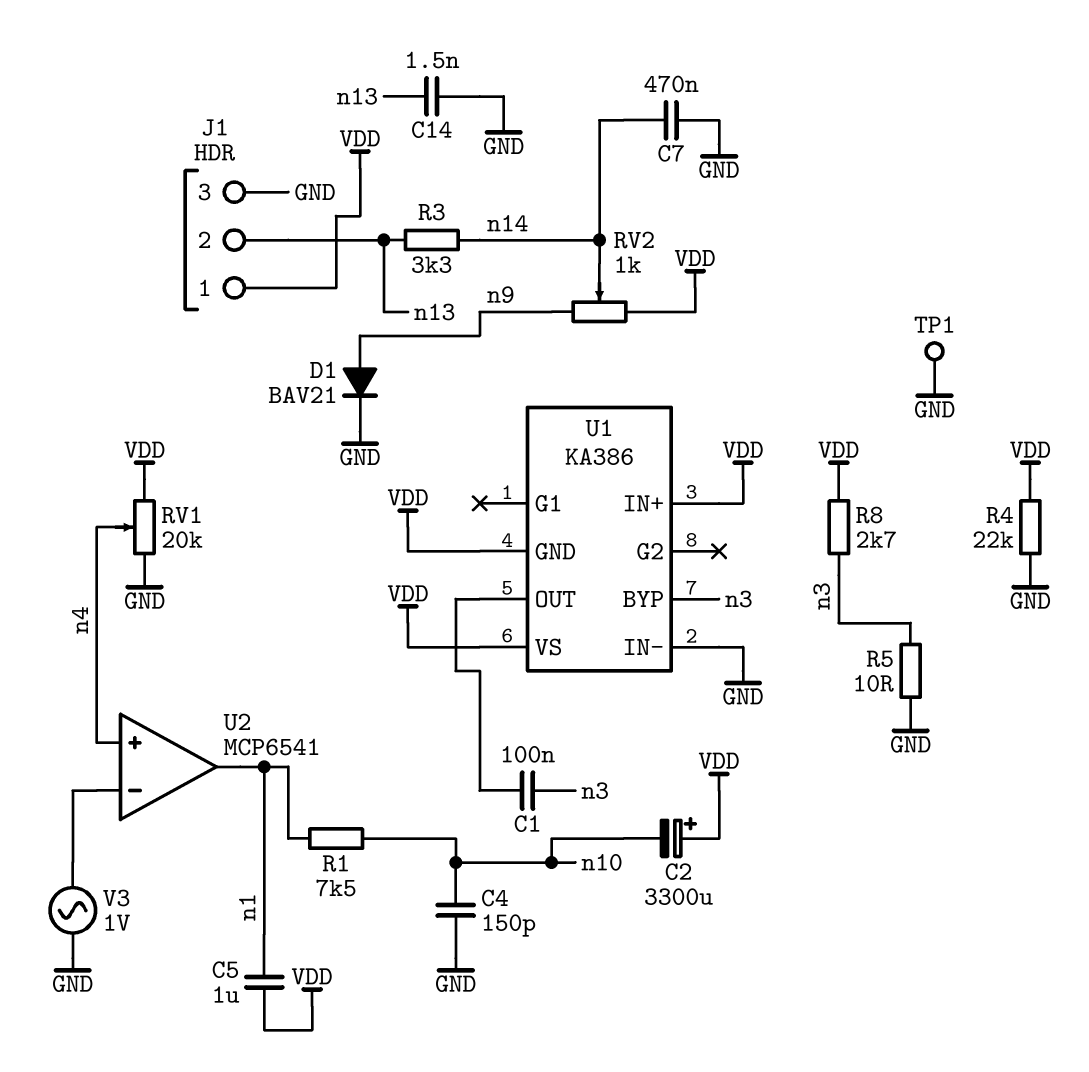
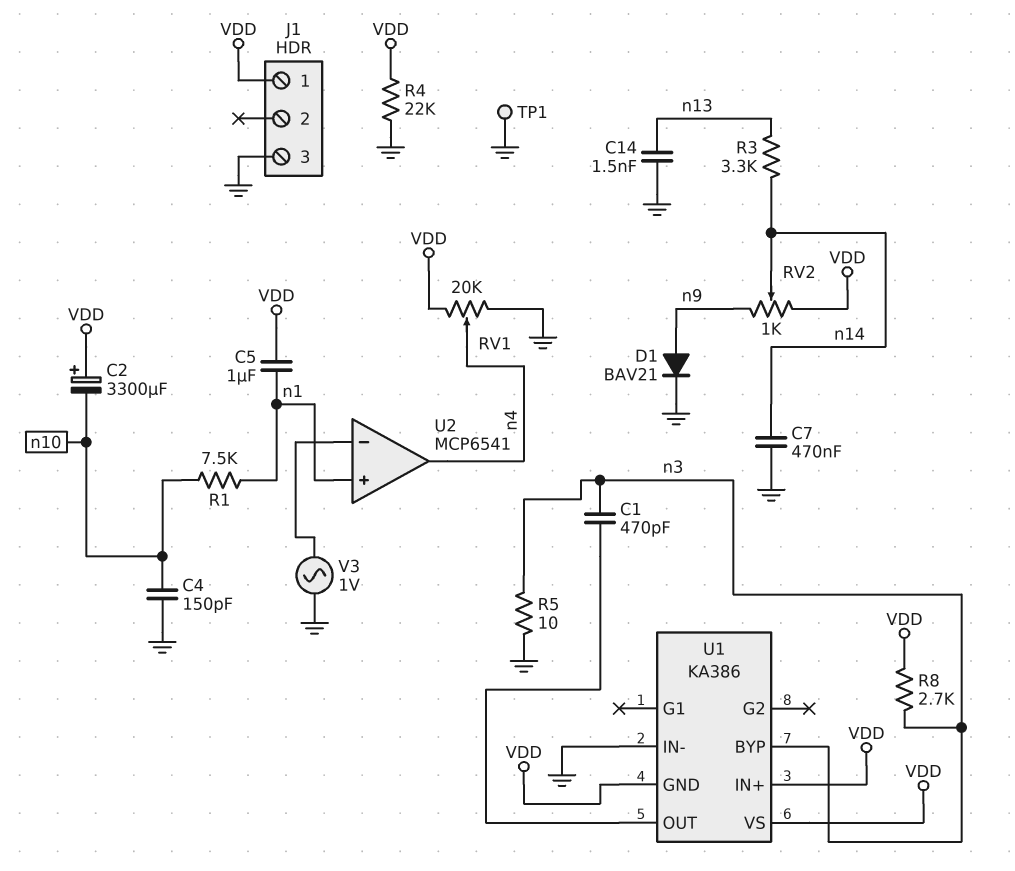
C1: 100nF (U1/OUT, n3) -> 470pF (U1/OUT, n3)
J1 pin 2: n13 -> none
U2 pin in+: n4 -> n1
U2 pin out: n1 -> n4

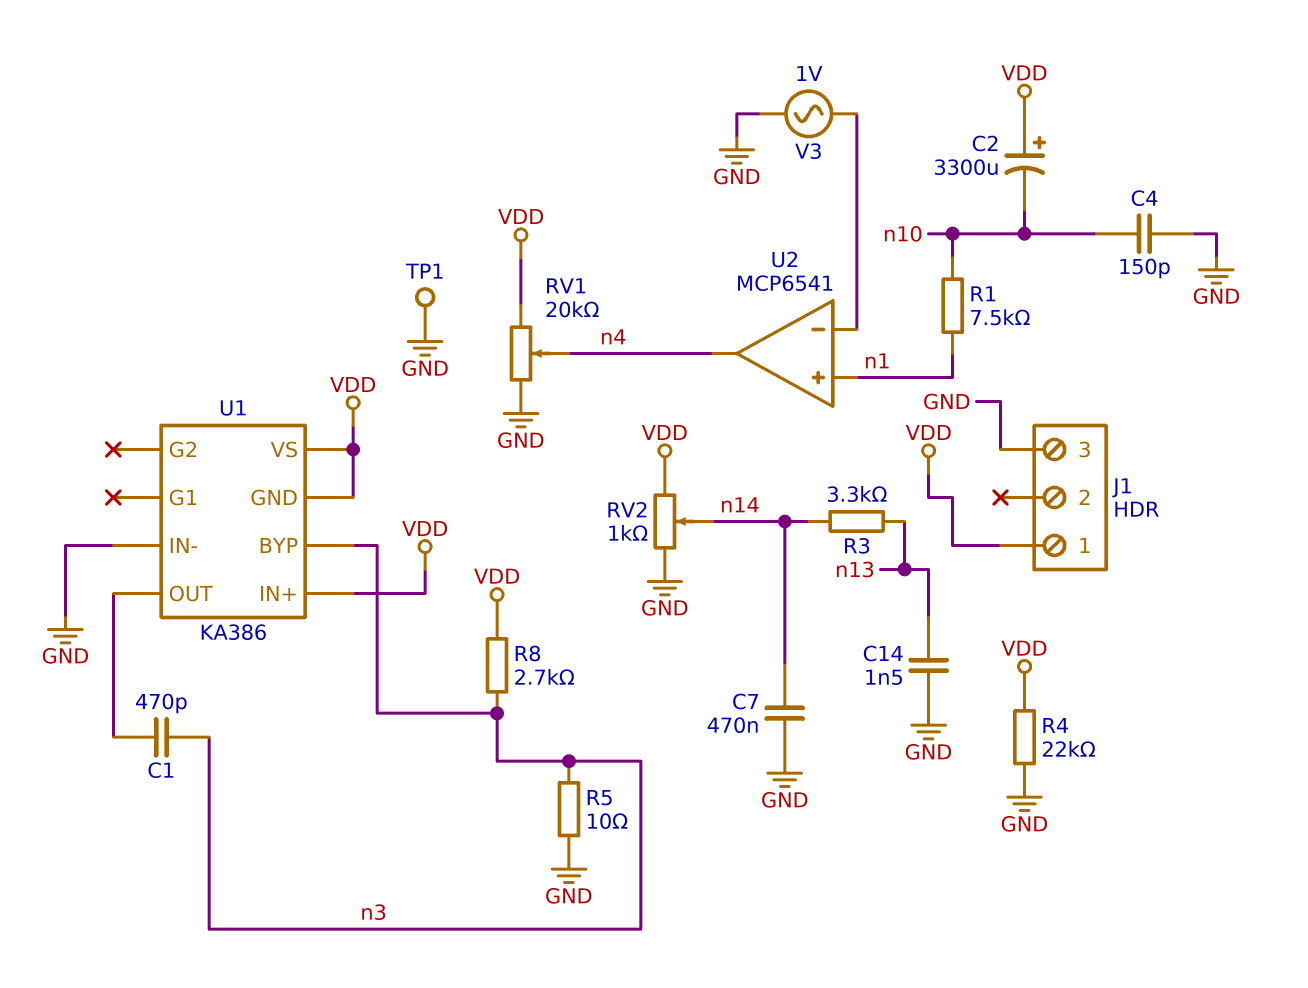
C5: 1uF (VDD, n1) -> none
D1: diode BAV21 (A n9, K GND) -> none
RV2: 1k (VDD, n9, wiper n14) -> 1k (GND, VDD, wiper n14)

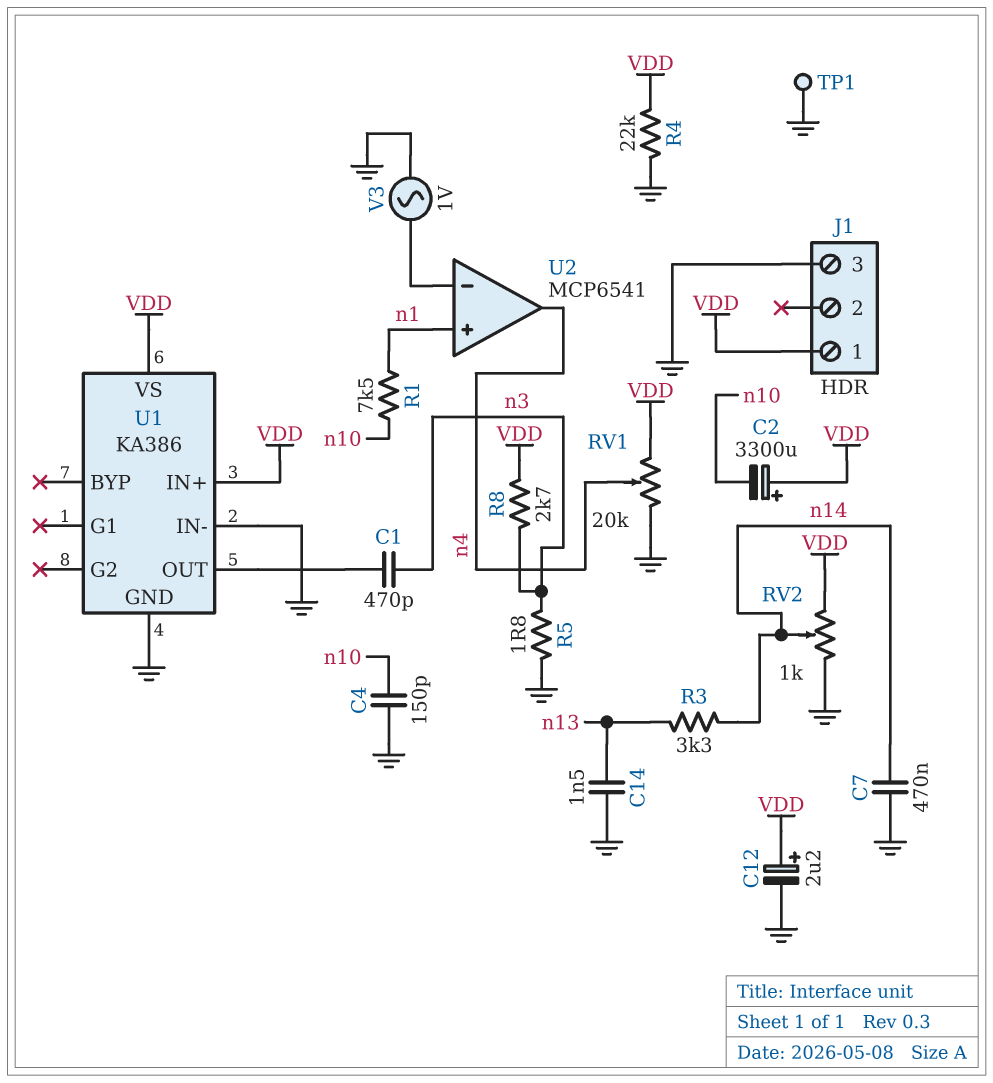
C12: none -> 2.2uF (plus VDD, minus GND)
R5: 10 (GND, n3) -> 1.8 (GND, n3)
U1 pin BYP: n3 -> none
U1 pin GND: VDD -> GND

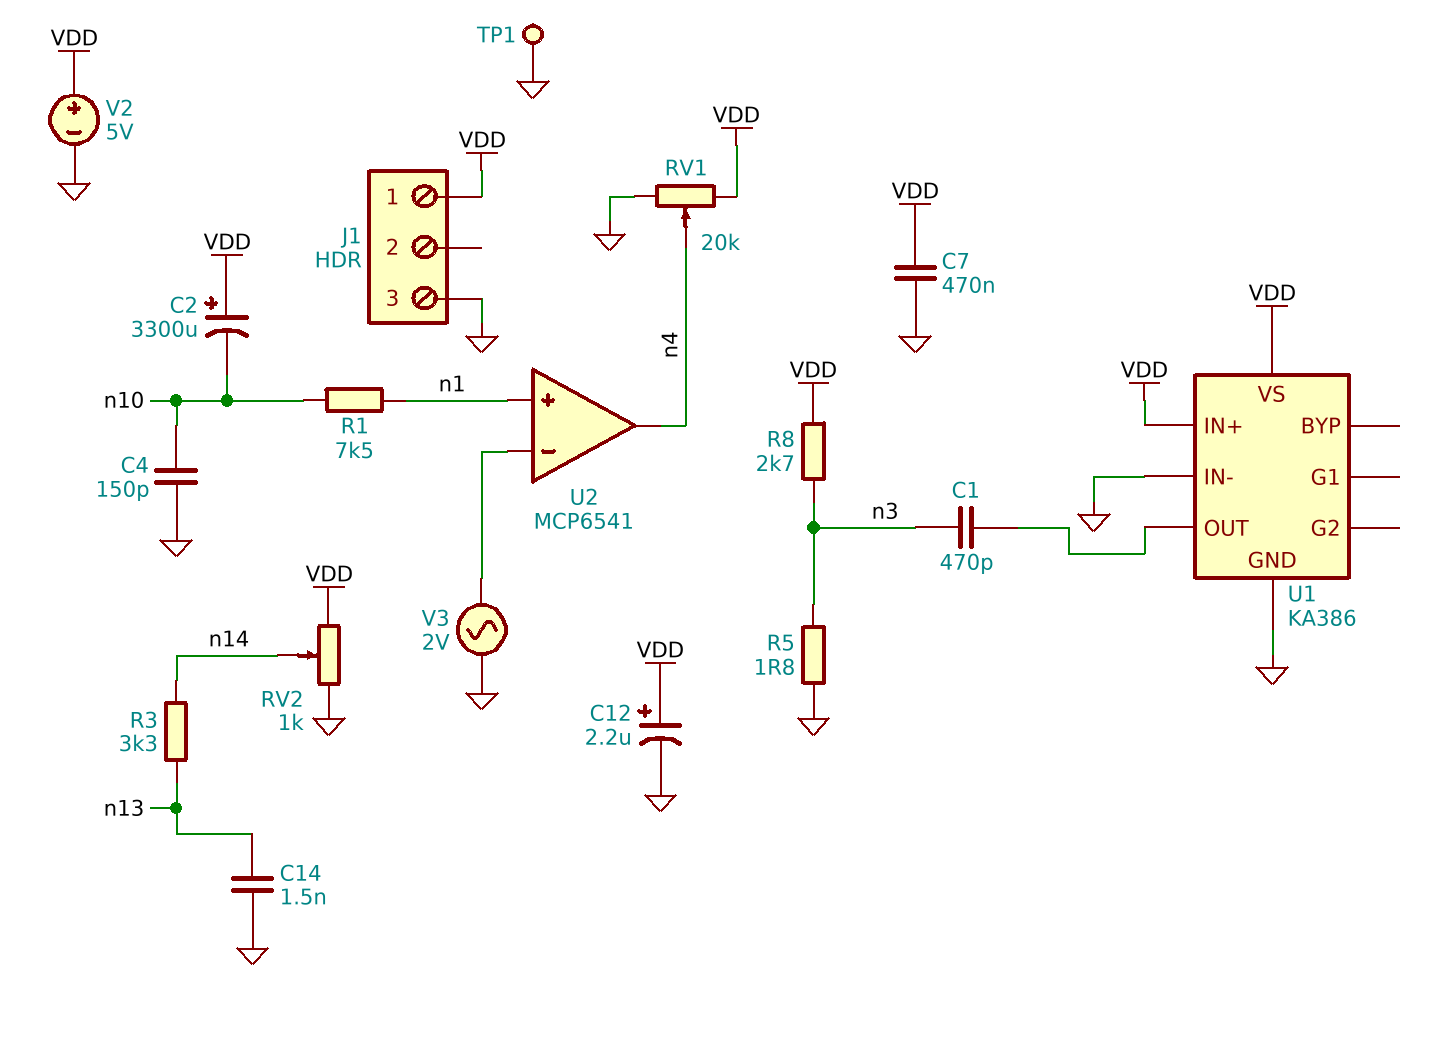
C7: 470nF (GND, n14) -> 470nF (GND, VDD)
R4: 22k (GND, VDD) -> none
V2: none -> 5V (plus VDD, minus GND)
V3: AC 1V (GND, U2/in-) -> AC 2V (GND, U2/in-)

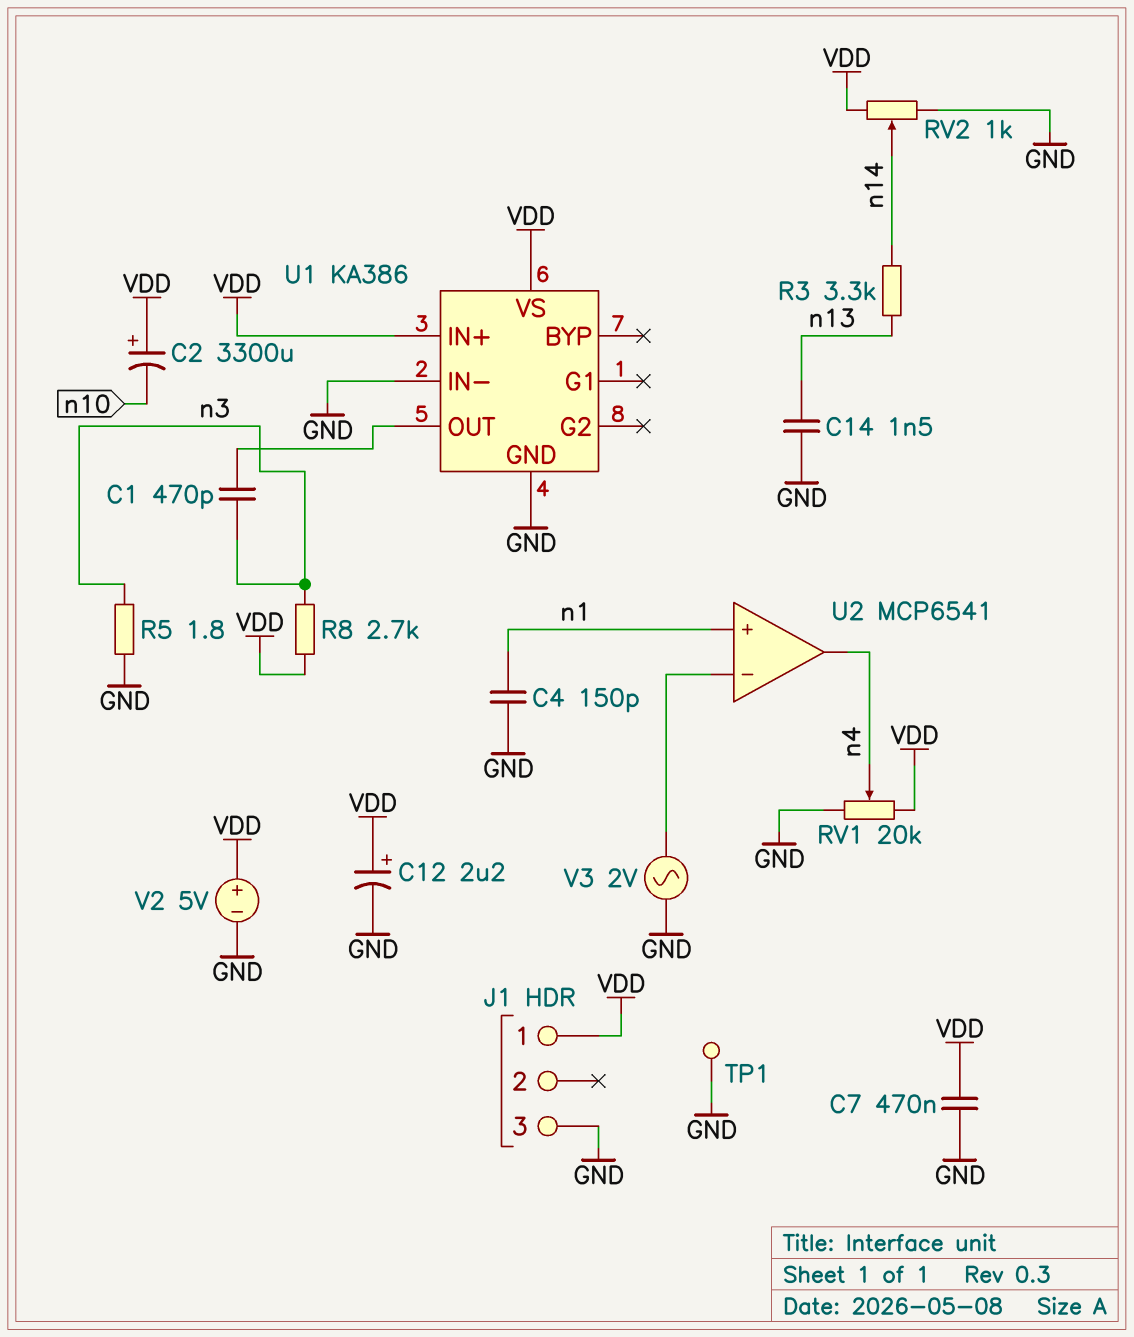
C4: 150pF (GND, n10) -> 150pF (GND, n1)
R1: 7.5k (n1, n10) -> none

